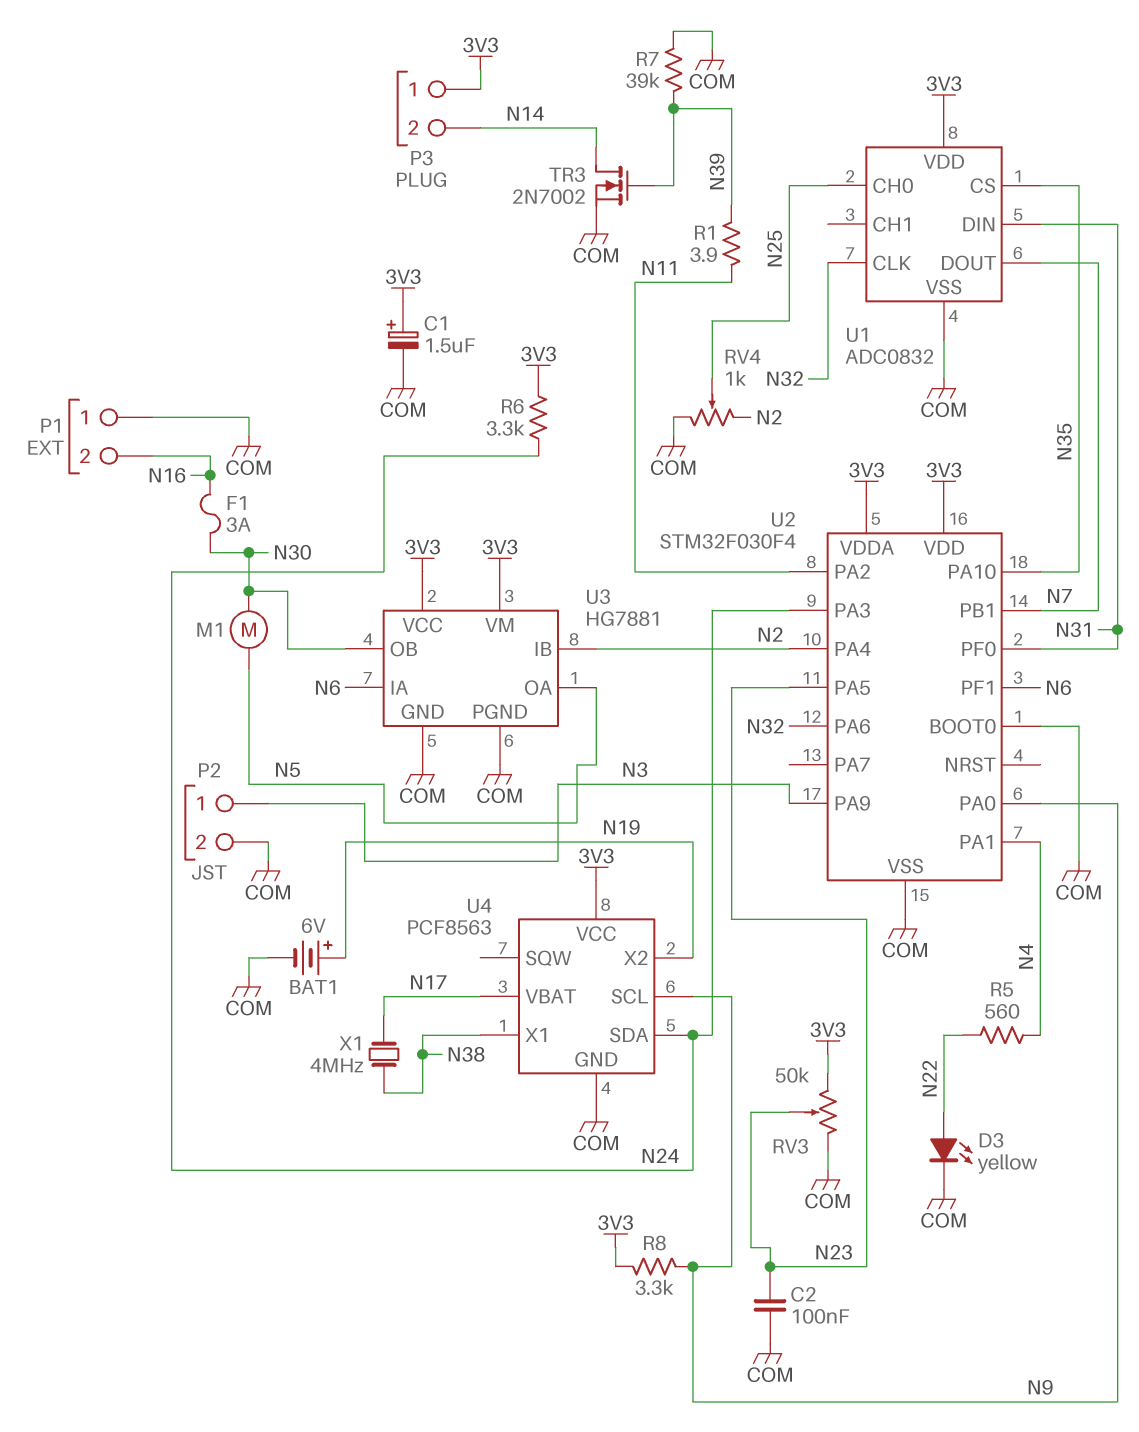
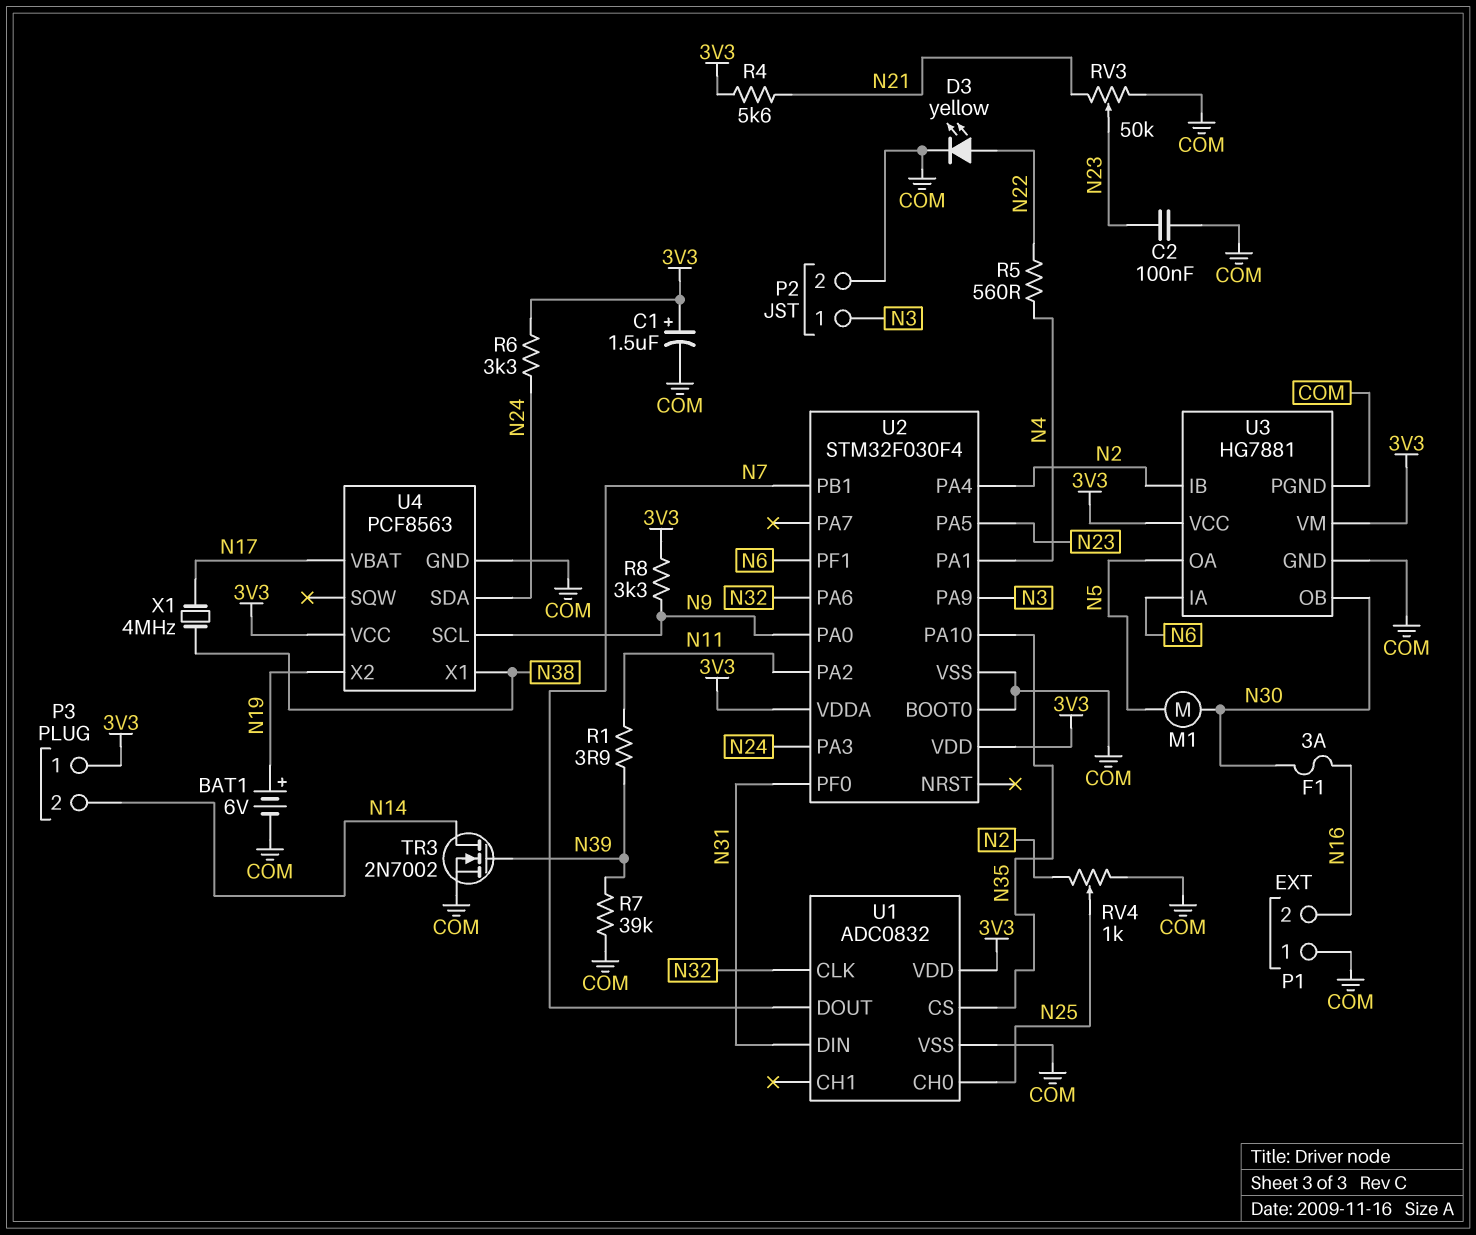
R4: none -> 5.6k (3V3, N21)
RV3: 50k (3V3, COM, wiper N23) -> 50k (COM, N21, wiper N23)

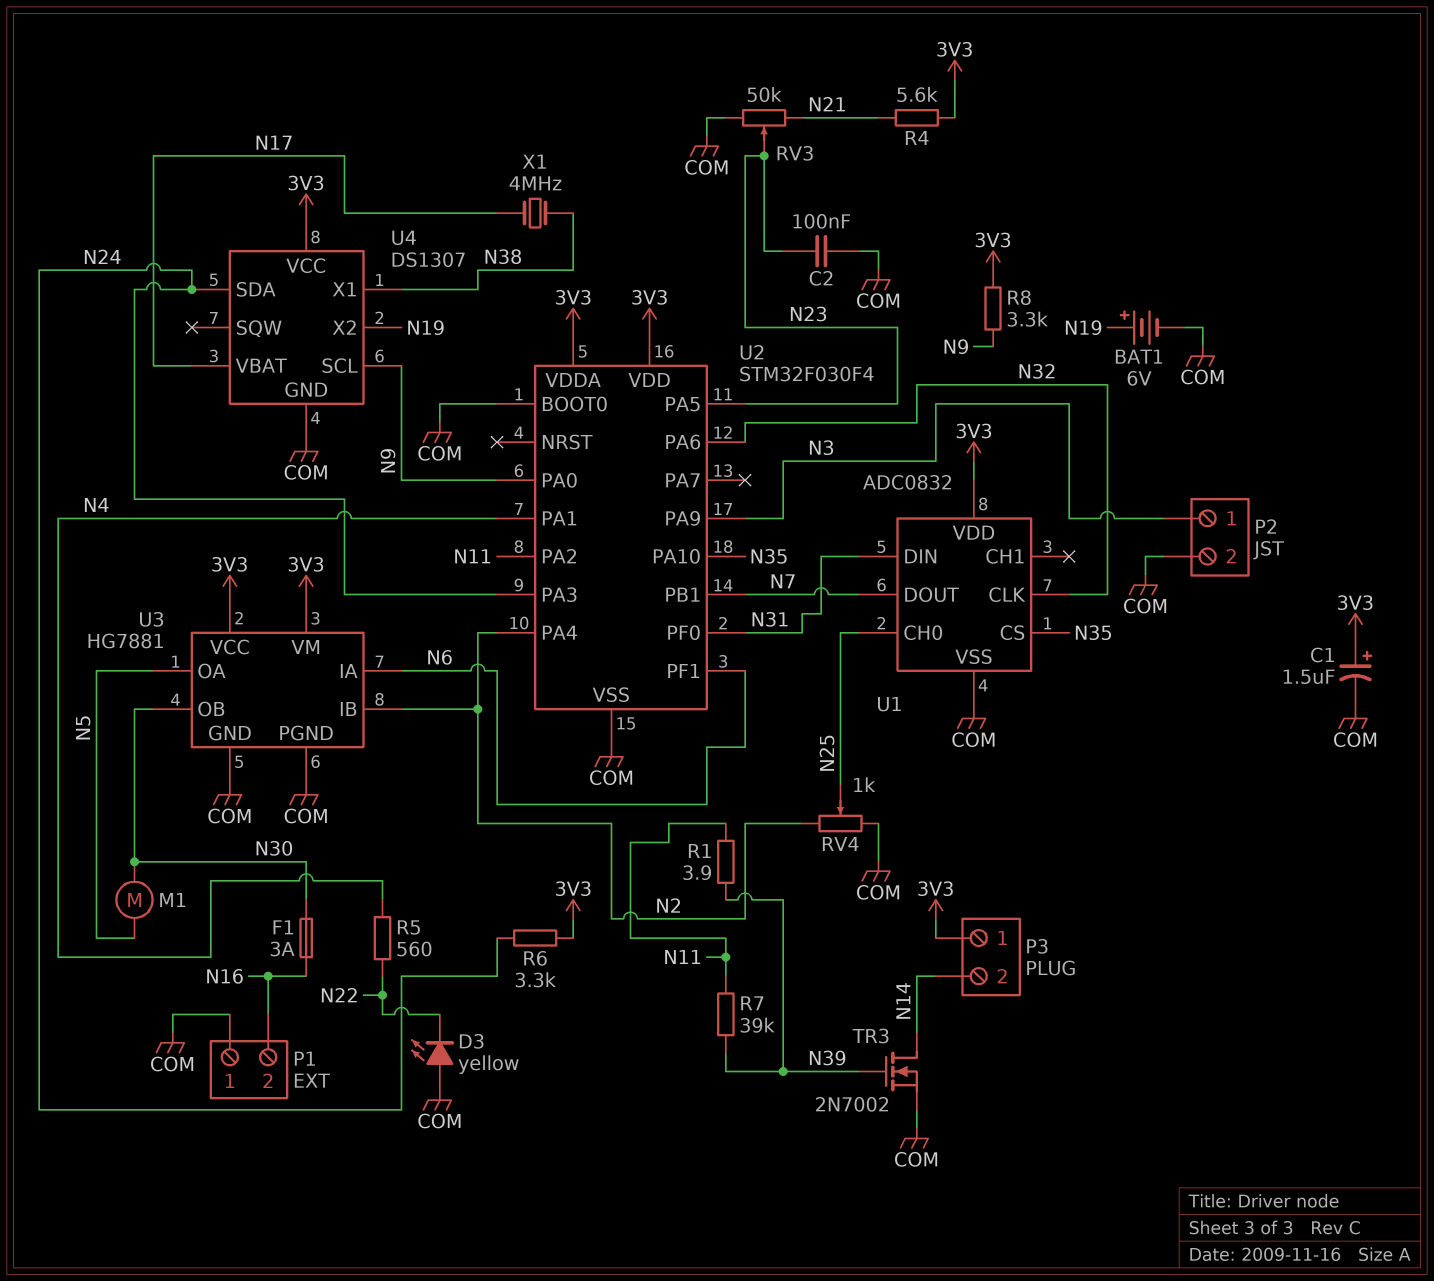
D3: LED yellow (A N22, K COM) -> LED yellow (A COM, K N22)
R7: 39k (COM, N39) -> 39k (N11, N39)
U4: PCF8563 -> DS1307

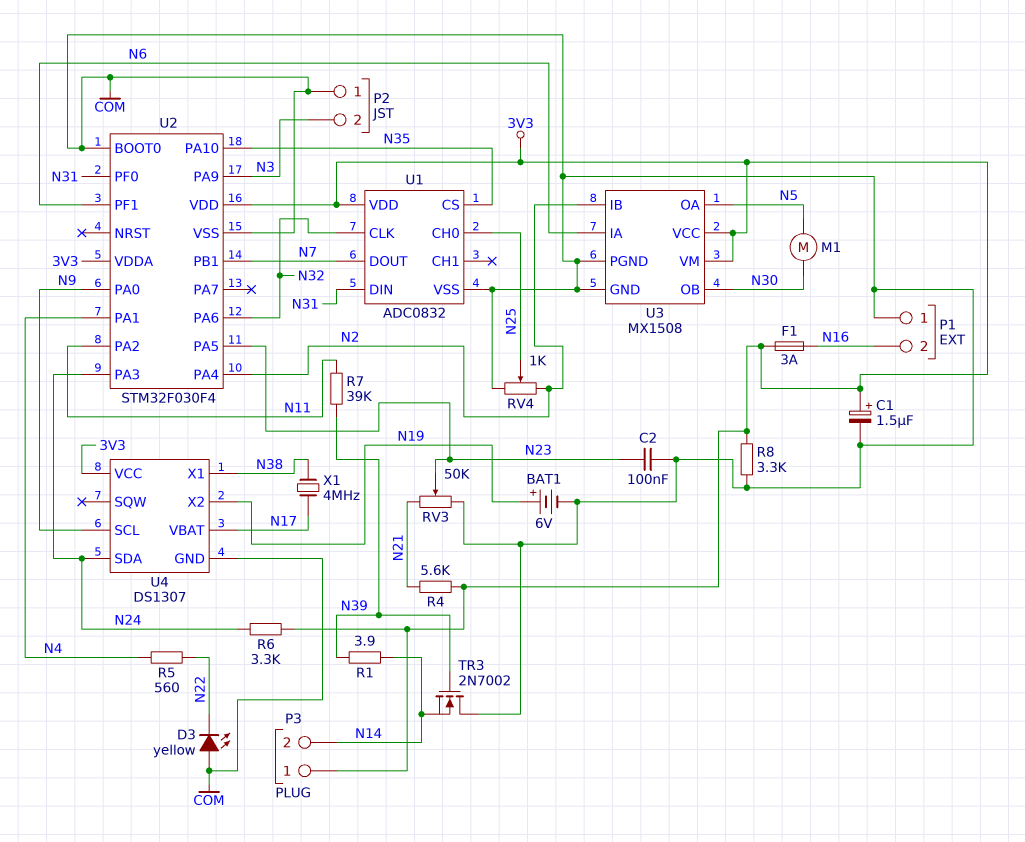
F1: 3A (N16, N30) -> 3A (3V3, N16)
P2 pin 1: N3 -> COM
P2 pin 2: COM -> N3
R1: 3.9 (N11, N39) -> 3.9 (N14, N39)
R8: 3.3k (3V3, N9) -> 3.3k (3V3, COM)
TR3: NMOS 2N7002 (G N39, D N14, S COM) -> NMOS 2N7002 (G N39, D COM, S N14)
U3: HG7881 -> MX1508

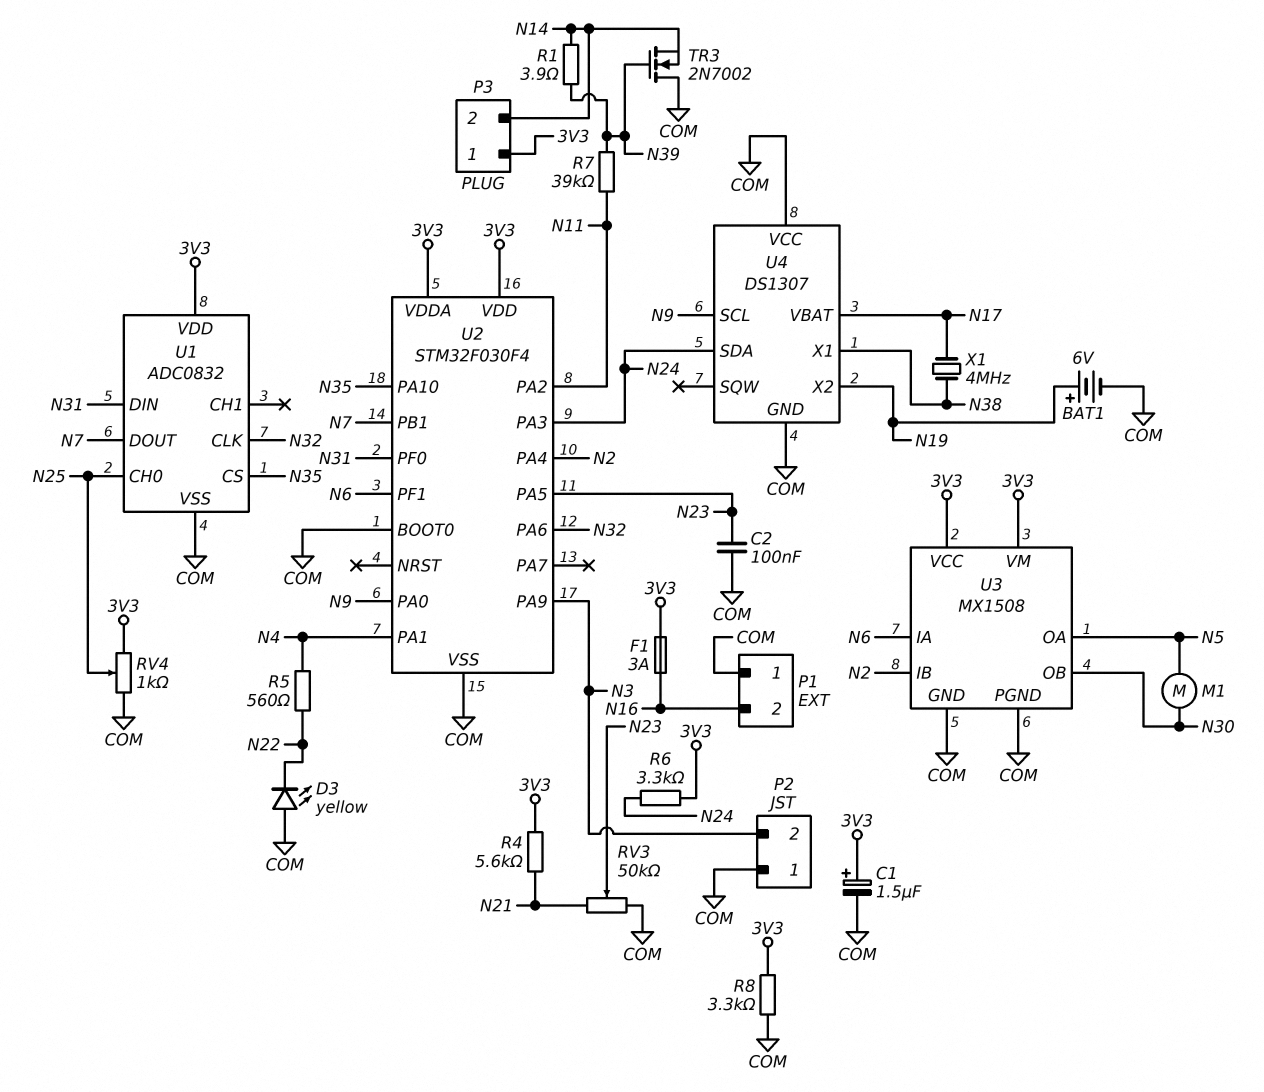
RV4: 1k (COM, N2, wiper N25) -> 1k (3V3, COM, wiper N25)
U4 pin VCC: 3V3 -> COM

